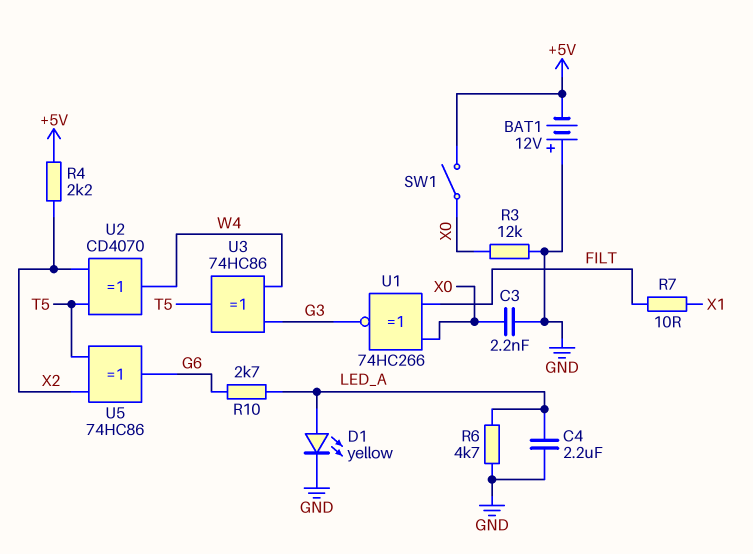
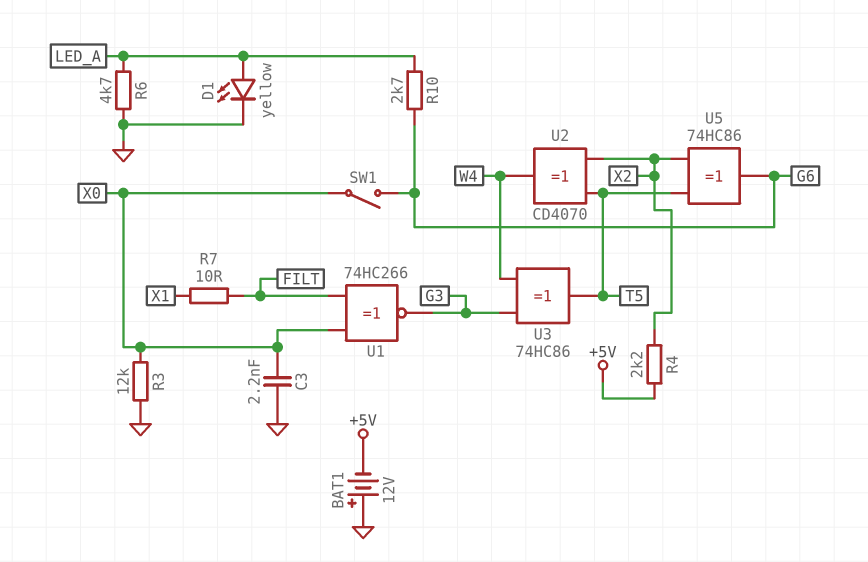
C4: 2.2uF (GND, LED_A) -> none
SW1: switch (+5V, X0) -> switch (G6, X0)

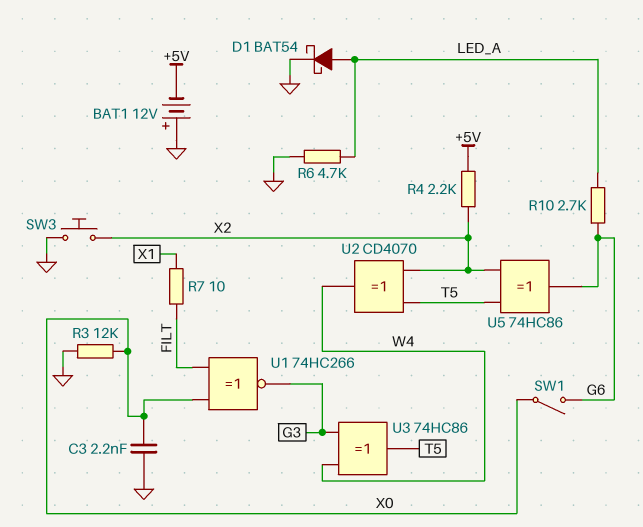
D1: LED yellow (A LED_A, K GND) -> schottky BAT54 (A LED_A, K GND)
SW3: none -> button (GND, X2)

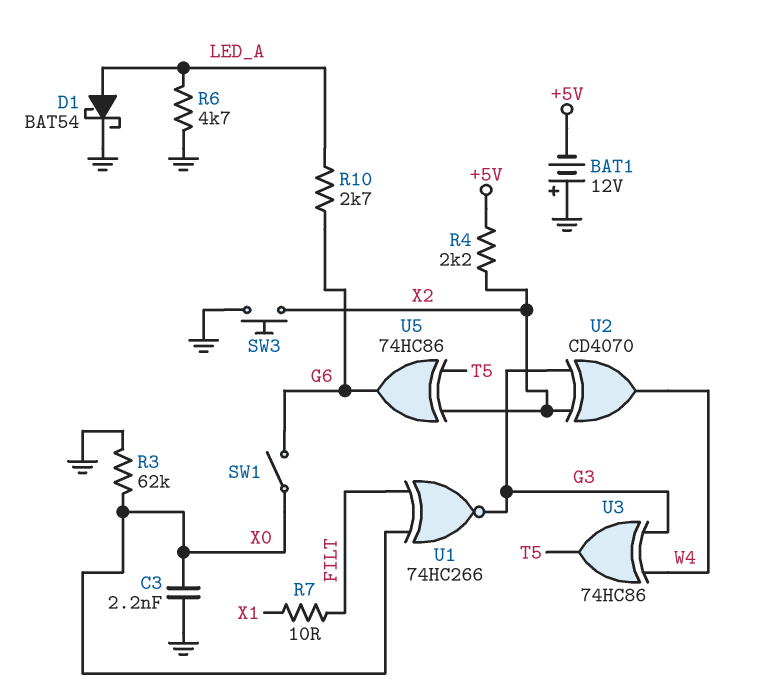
R3: 12k (GND, X0) -> 62k (GND, X0)
U2: XOR CD4070 (in T5, in X2, out W4) -> XOR CD4070 (in G3, in X2, out W4)

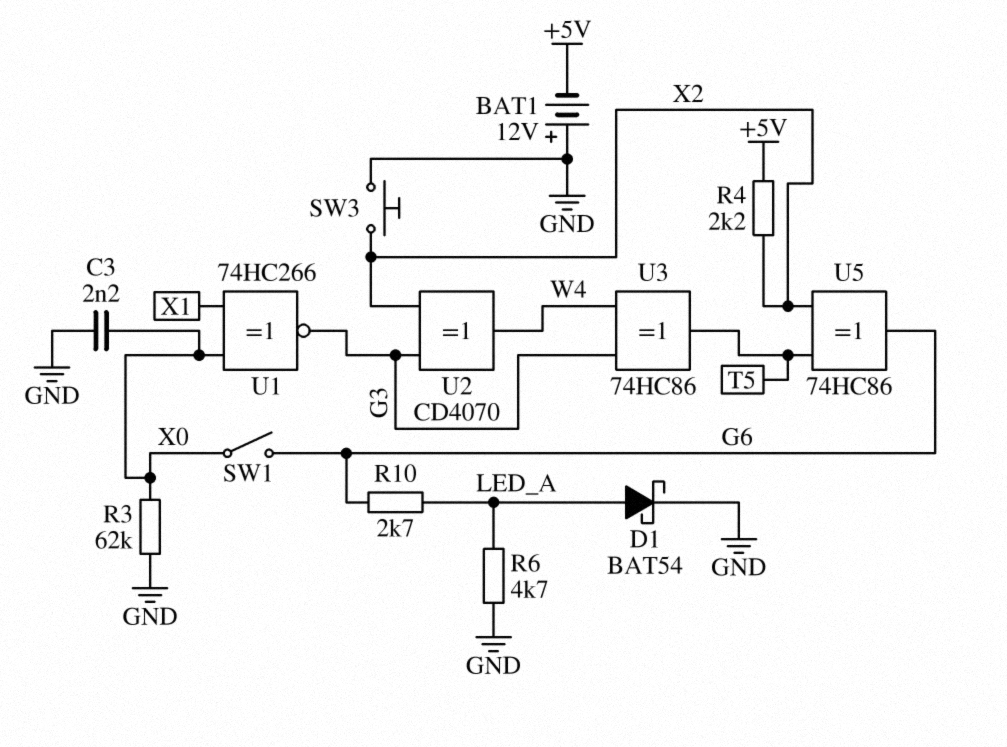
R7: 10 (FILT, X1) -> none
U1: XNOR 74HC266 (in FILT, in X0, out G3) -> XNOR 74HC266 (in X0, in X1, out G3)

